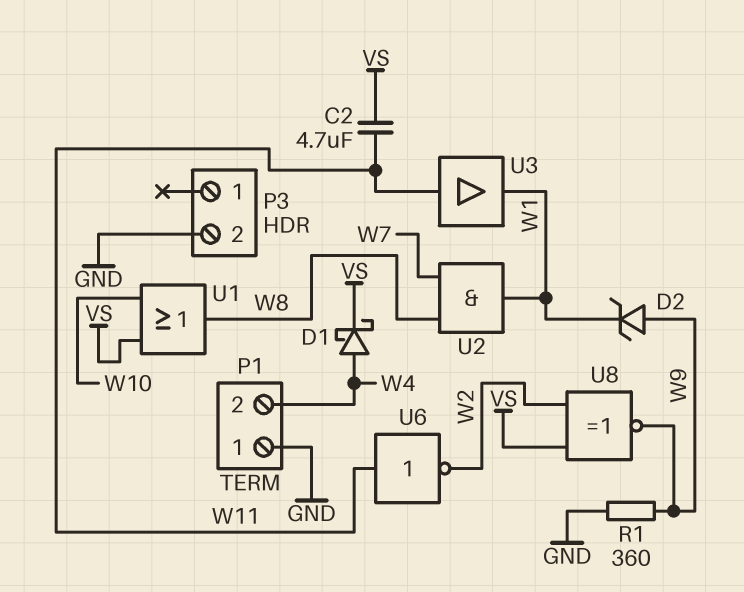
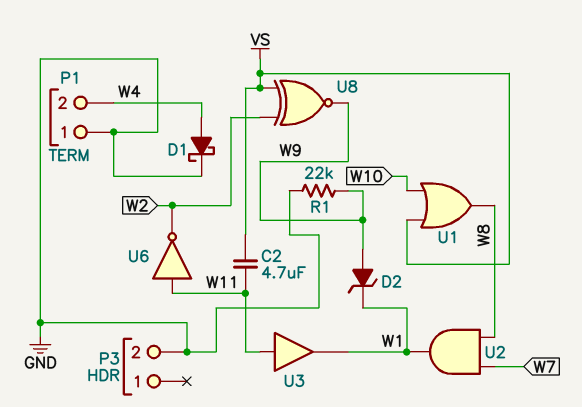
D1: schottky (A W4, K VS) -> schottky (A W4, K GND)
R1: 360 (GND, W9) -> 22k (GND, W9)

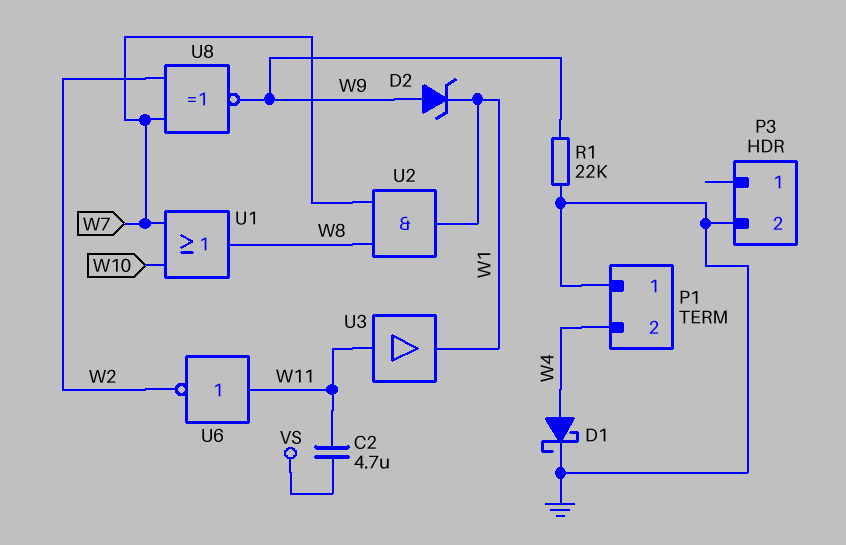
U1: OR (in VS, in W10, out W8) -> OR (in W7, in W10, out W8)
U8: XNOR (in VS, in W2, out W9) -> XNOR (in W2, in W7, out W9)

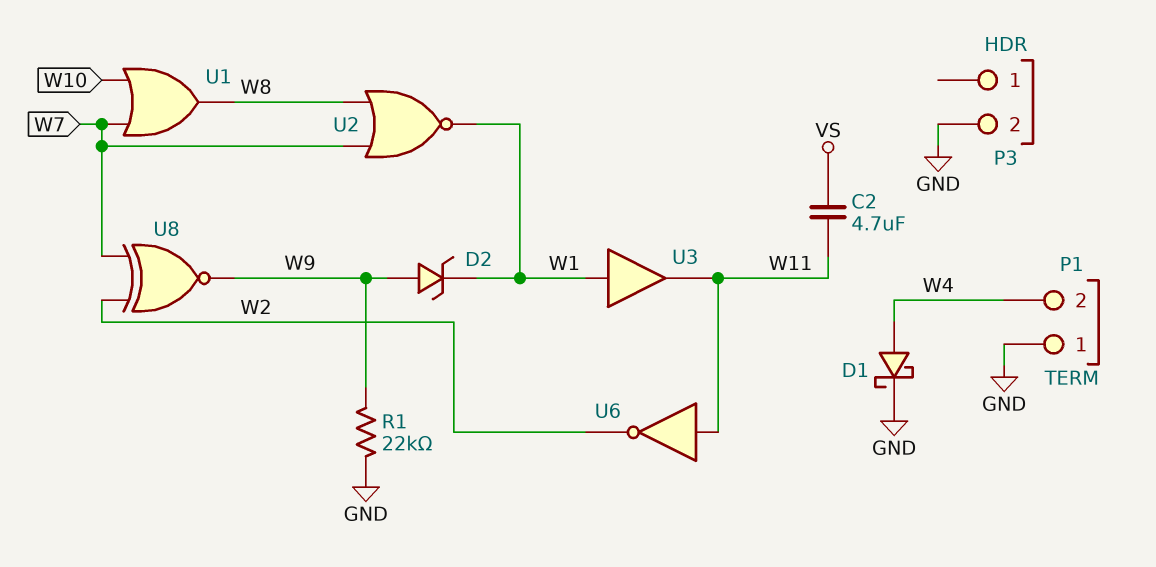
U2: AND (in W7, in W8, out W1) -> NOR (in W7, in W8, out W1)
U3: buffer (in W11, out W1) -> buffer (in W1, out W11)

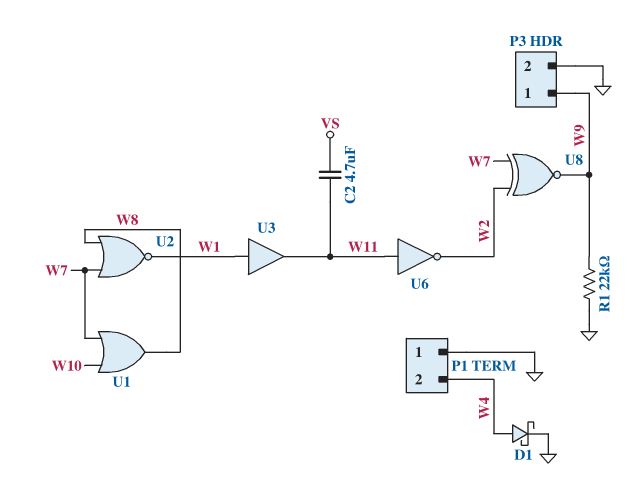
D2: zener (A W9, K W1) -> none
P3 pin 1: none -> W9

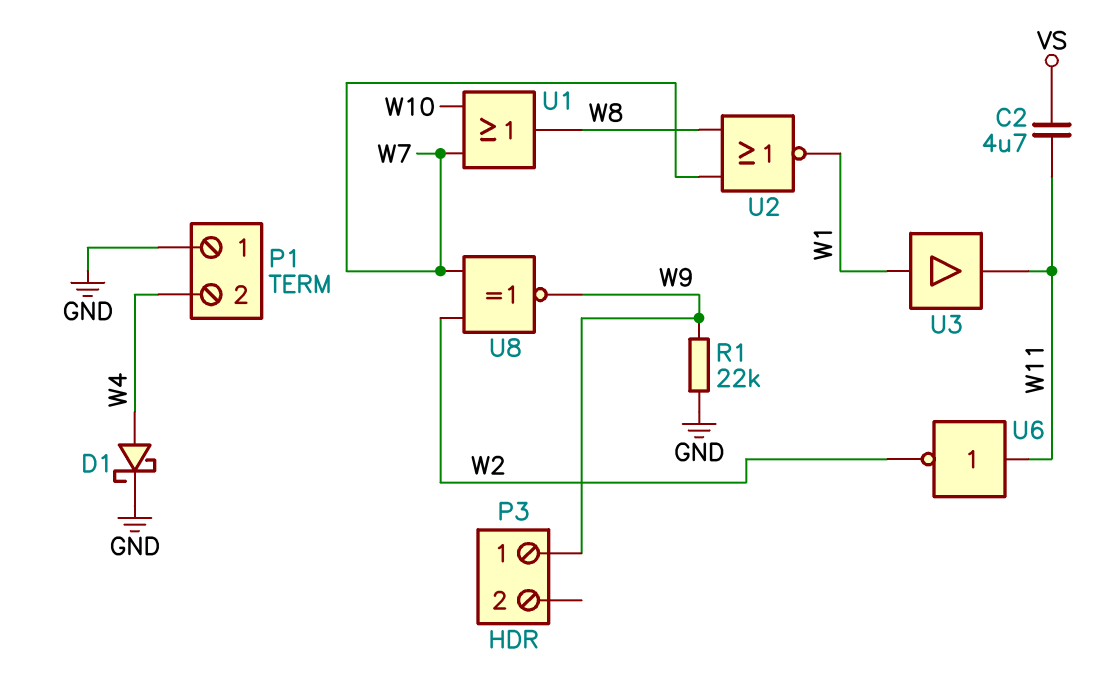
P3 pin 2: GND -> none

